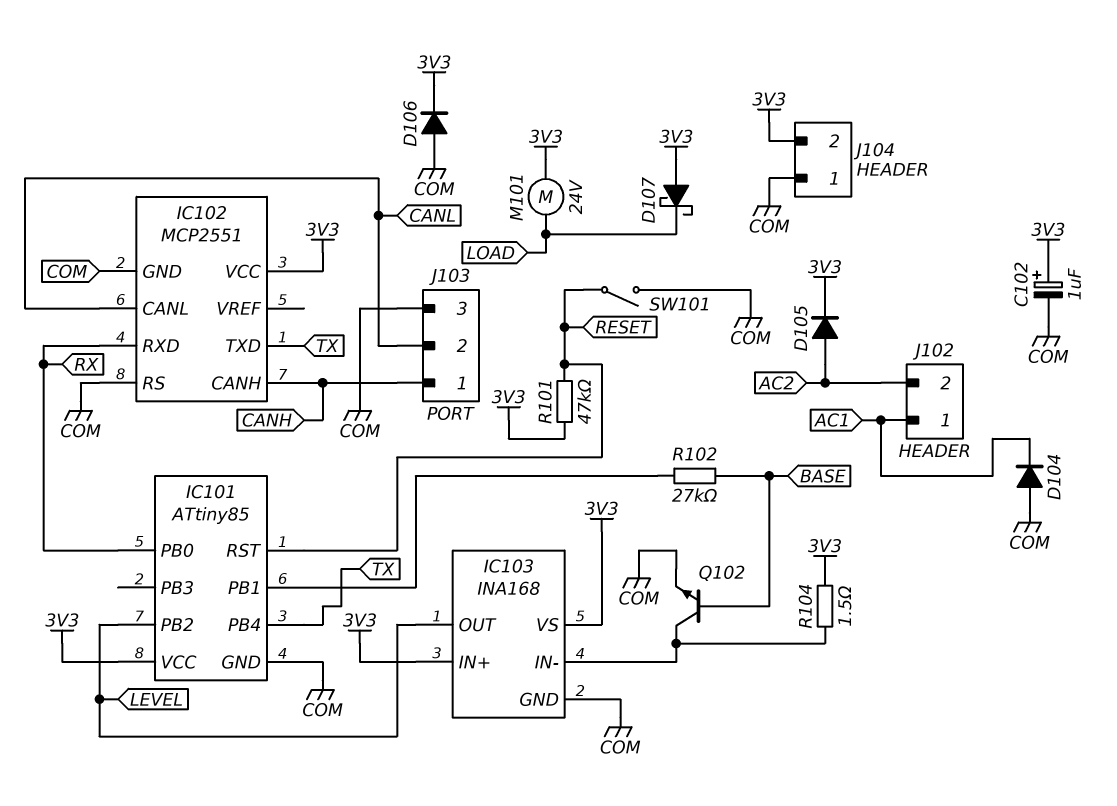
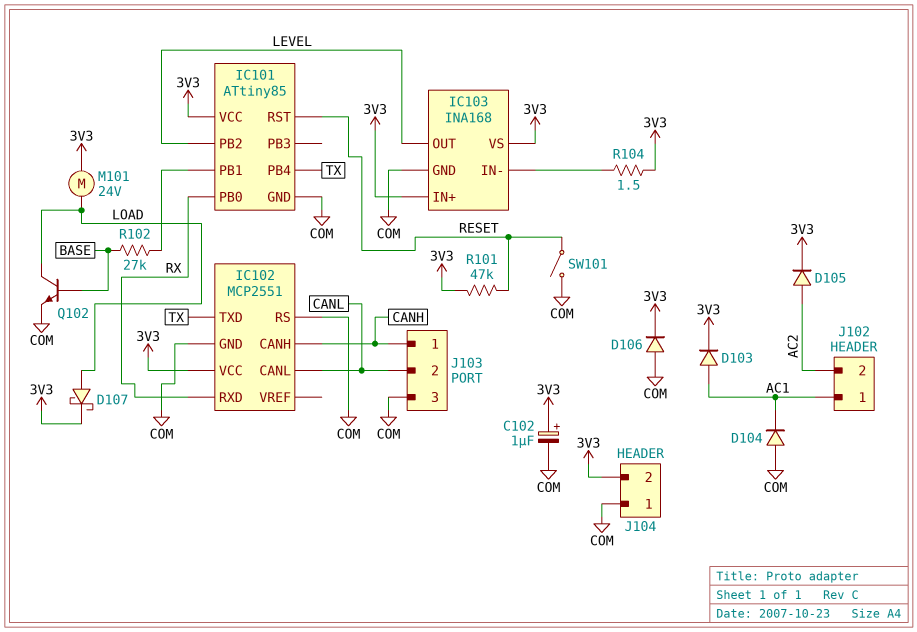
D103: none -> diode (A AC1, K 3V3)
D107: schottky (A 3V3, K LOAD) -> schottky (A LOAD, K 3V3)
Q102: NPN (B BASE, C IC103/IN-, E COM) -> NPN (B BASE, C LOAD, E COM)

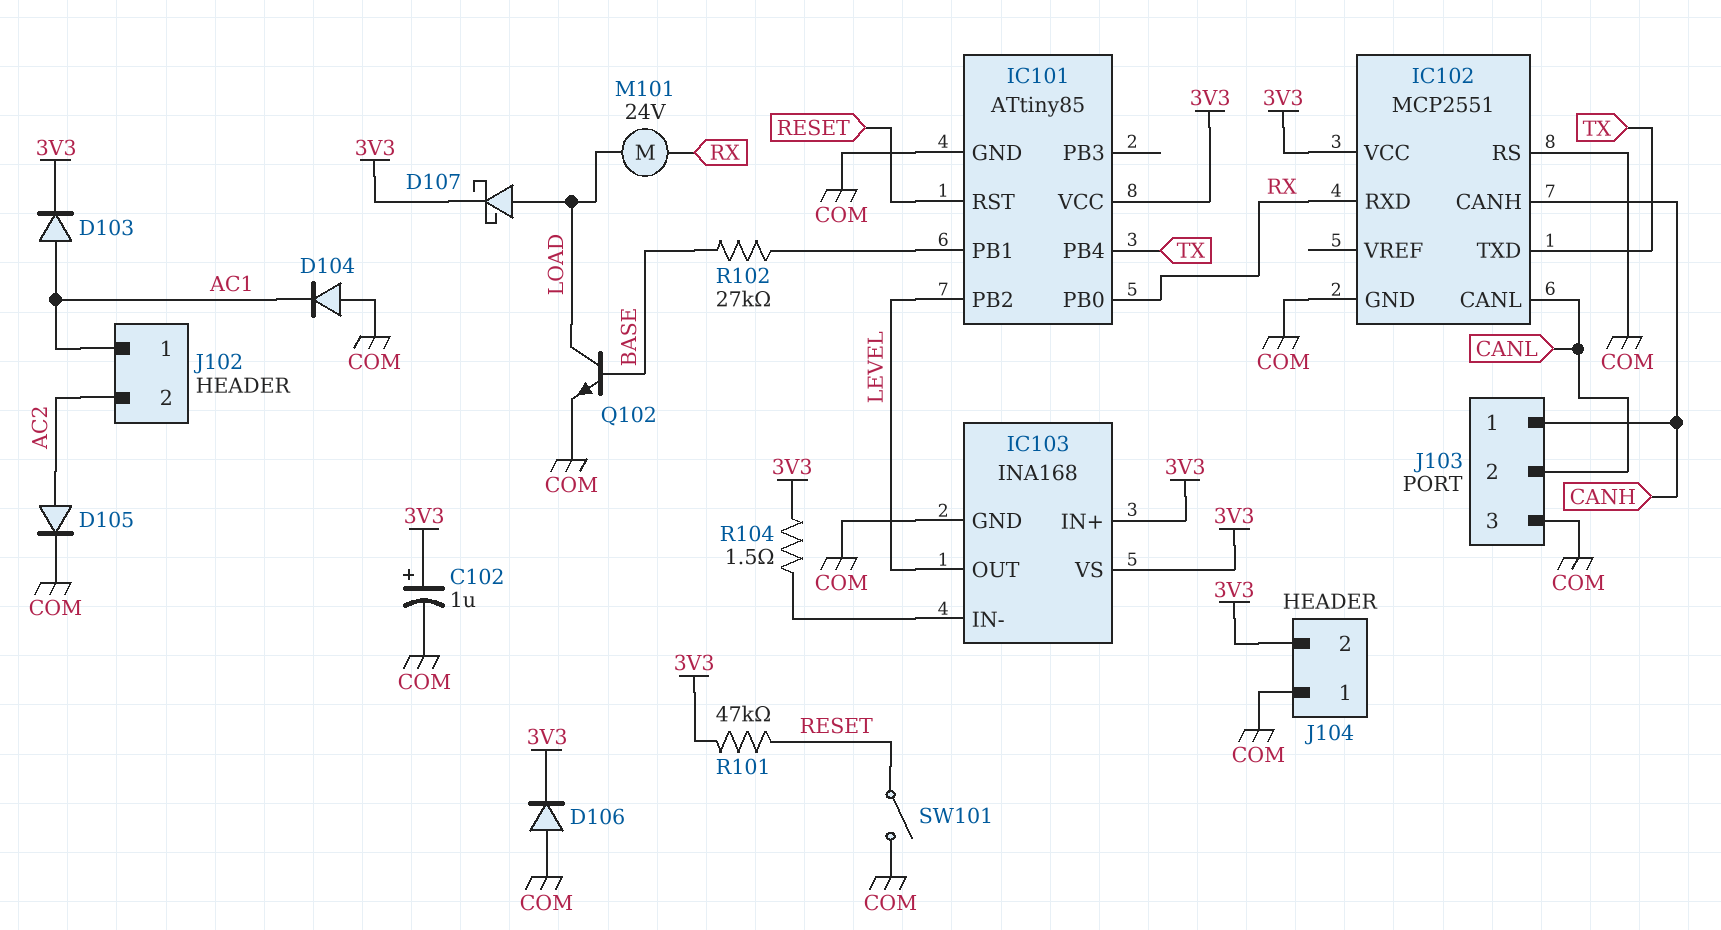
D105: diode (A AC2, K 3V3) -> diode (A AC2, K COM)
M101: motor 24V (3V3, LOAD) -> motor 24V (LOAD, RX)

